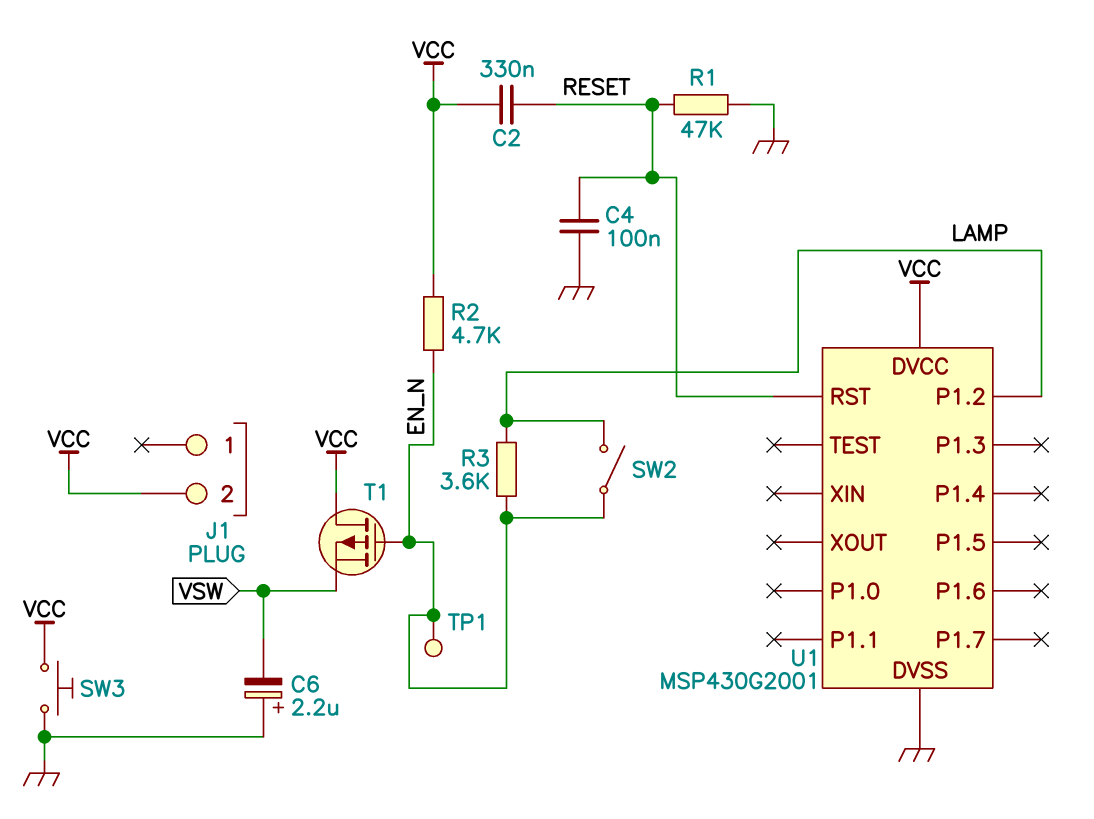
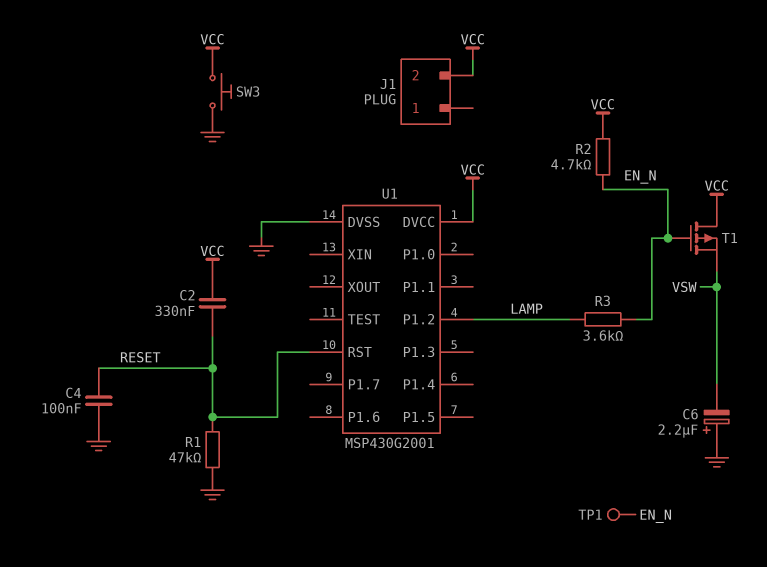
SW2: switch (EN_N, LAMP) -> none

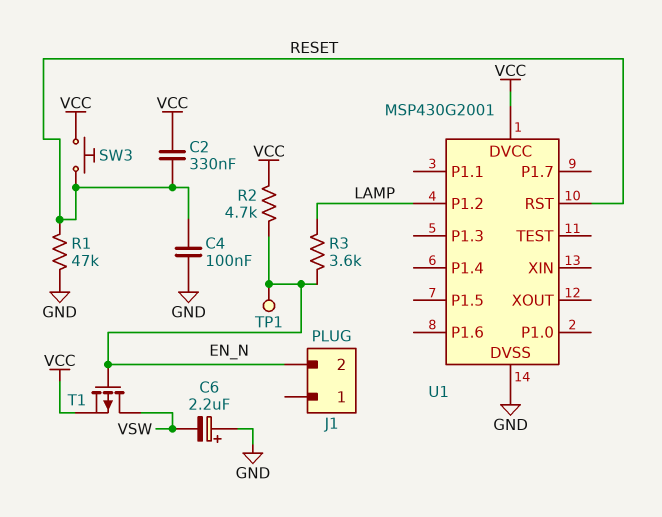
J1 pin 2: VCC -> EN_N
SW3: button (GND, VCC) -> button (RESET, VCC)
T1: PMOS (G EN_N, D VCC, S VSW) -> PMOS (G EN_N, D VSW, S VCC)

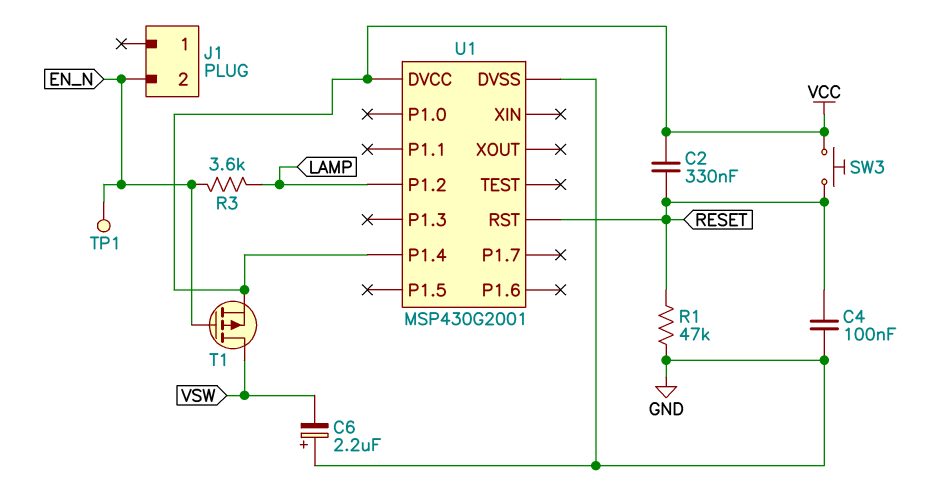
R2: 4.7k (EN_N, VCC) -> none
U1 pin P1.4: none -> VCC

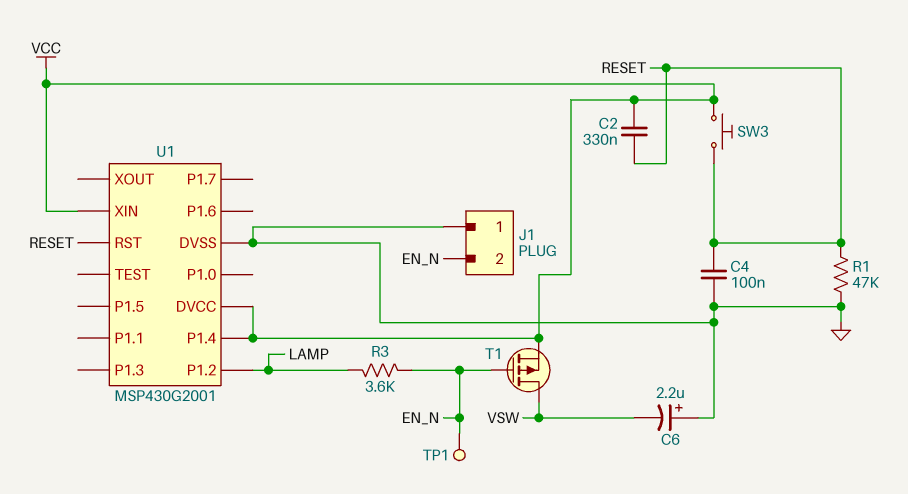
J1 pin 1: none -> GND
U1 pin XIN: none -> VCC

